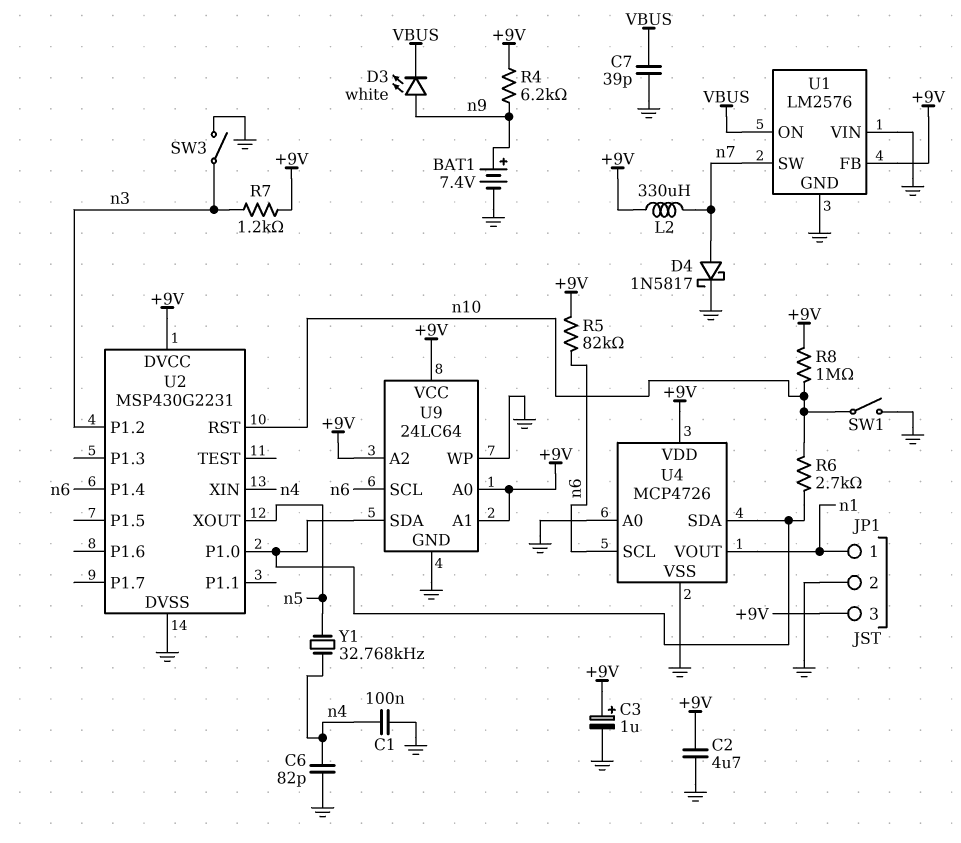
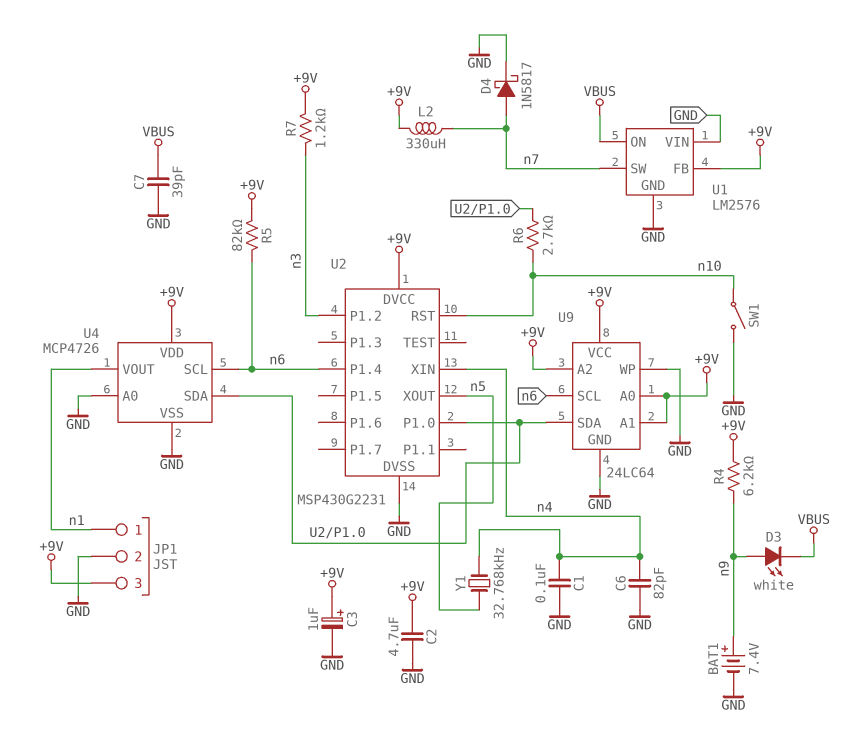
R8: 1M (+9V, n10) -> none
SW3: switch (GND, n3) -> none

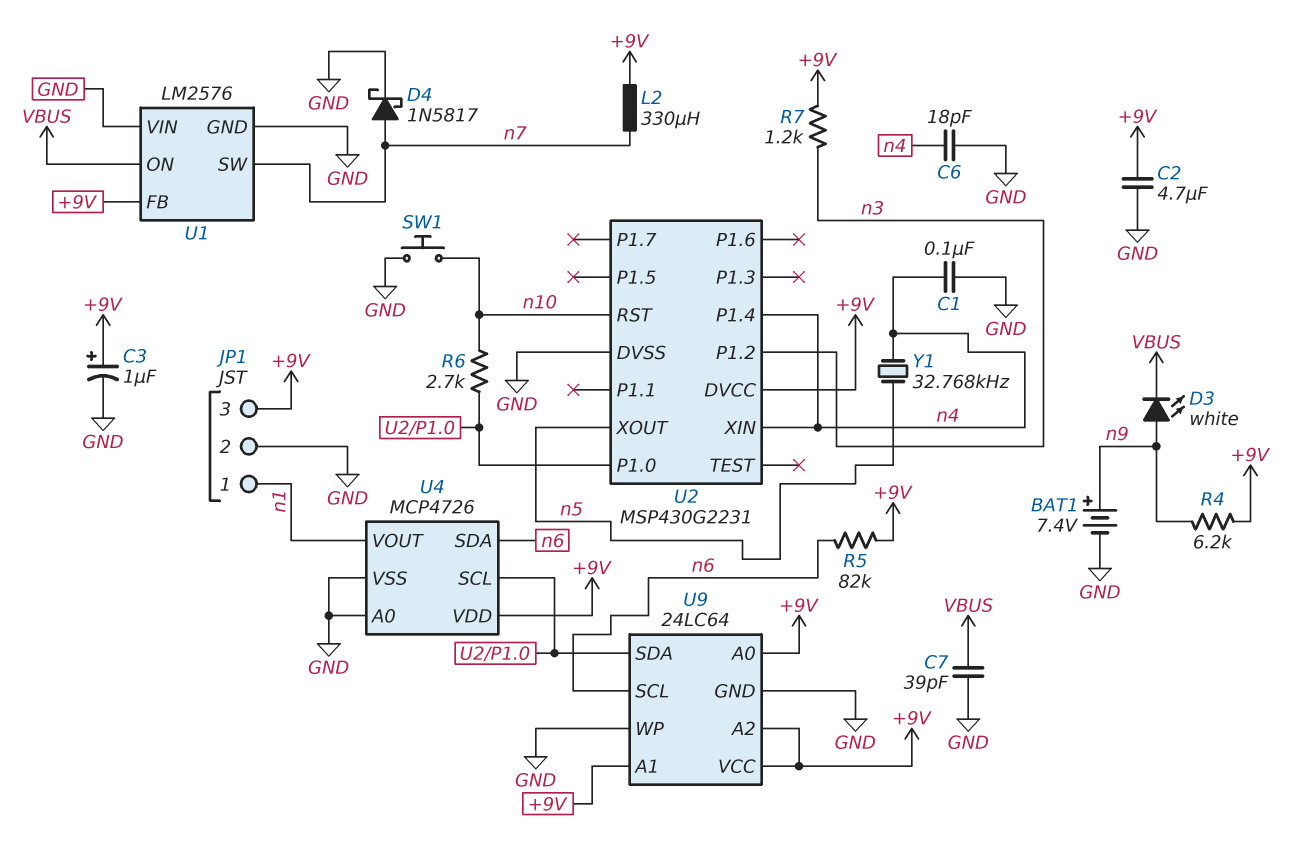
C6: 82pF (GND, n4) -> 18pF (GND, n4)
SW1: switch (GND, n10) -> button (GND, n10)
U2 pin P1.4: n6 -> n4
U4 pin SCL: n6 -> U2/P1.0
U4 pin SDA: U2/P1.0 -> n6

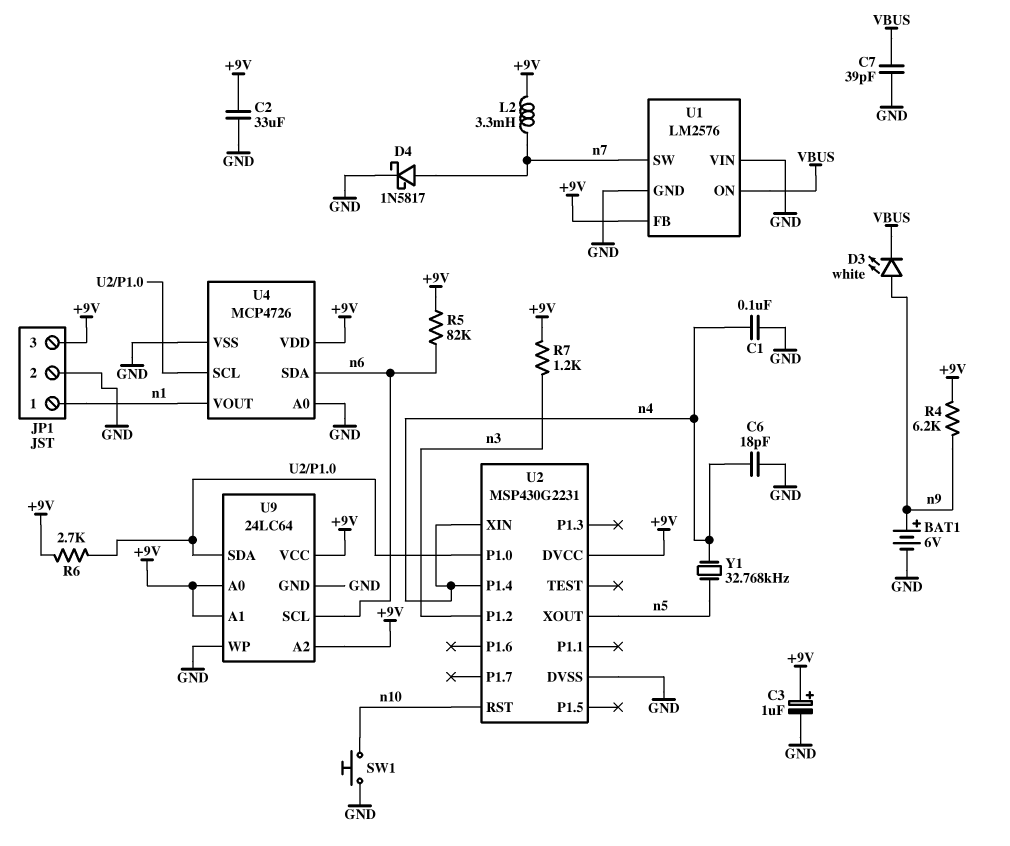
BAT1: 7.4V (plus n9, minus GND) -> 6V (plus n9, minus GND)
C2: 4.7uF (+9V, GND) -> 33uF (+9V, GND)
L2: 330uH (+9V, n7) -> 3.3mH (+9V, n7)
R6: 2.7k (U2/P1.0, n10) -> 2.7k (+9V, U2/P1.0)

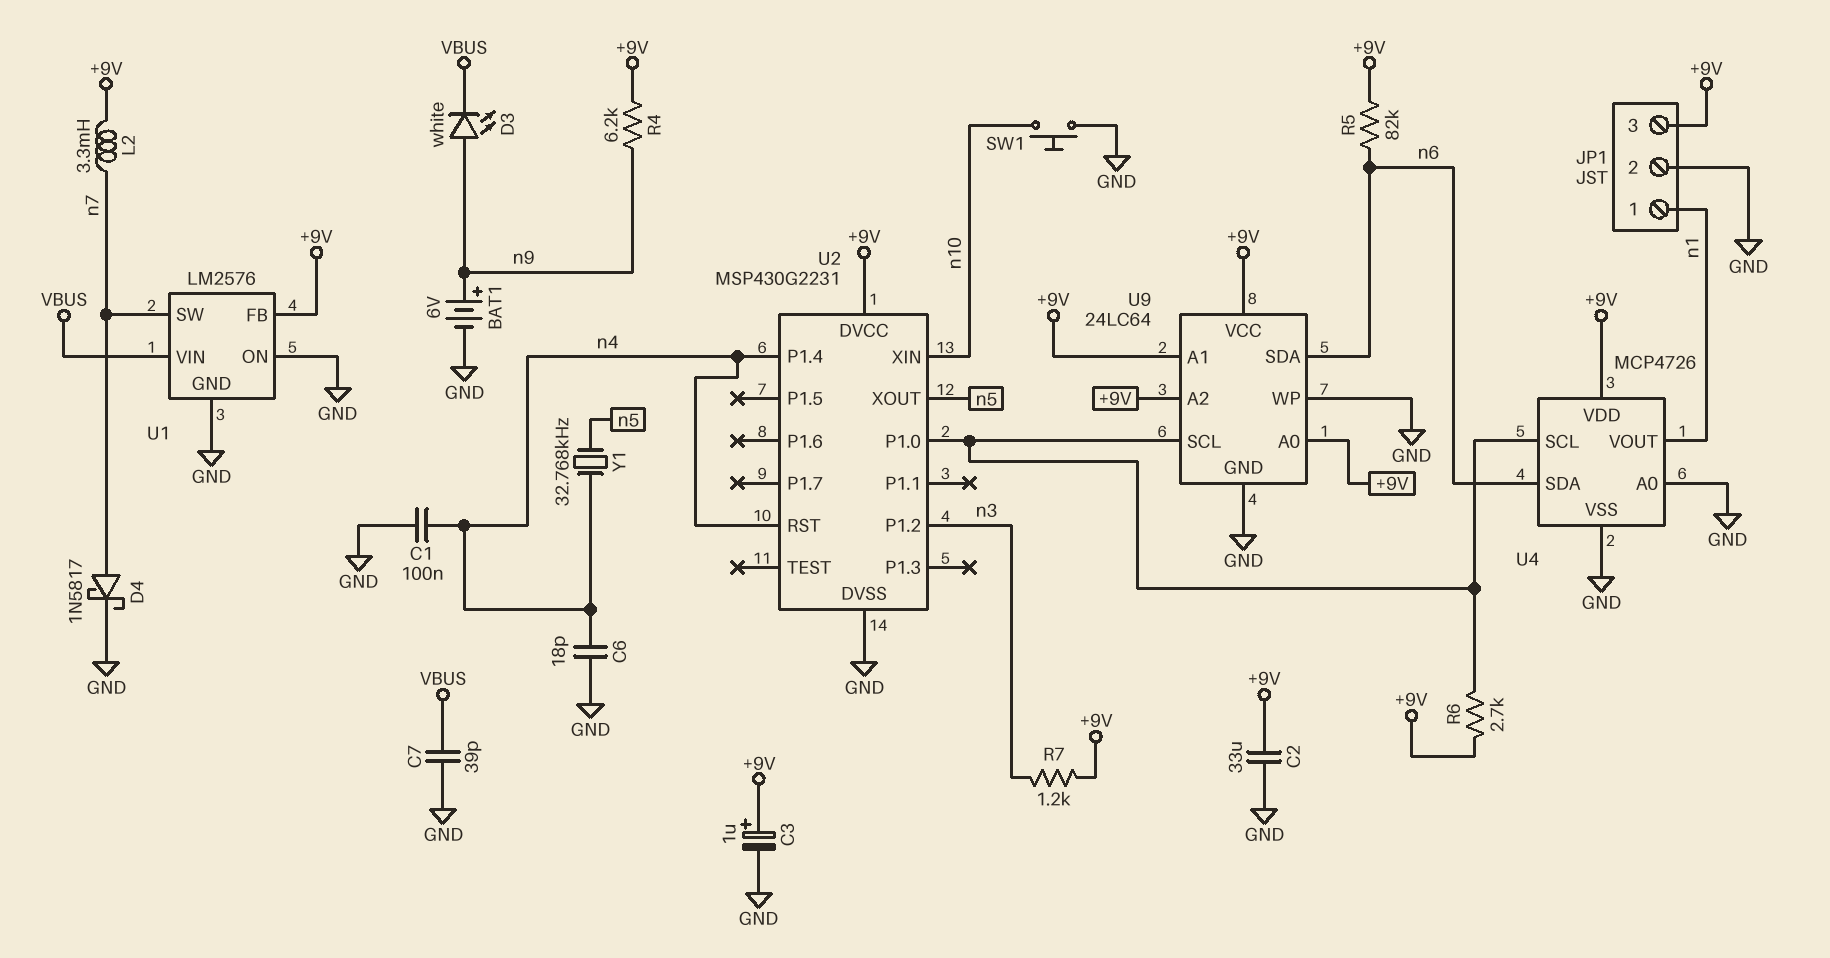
U1 pin ON: VBUS -> GND
U1 pin VIN: GND -> VBUS
U2 pin RST: n10 -> n4
U2 pin XIN: n4 -> n10
U9 pin SCL: n6 -> U2/P1.0
U9 pin SDA: U2/P1.0 -> n6

